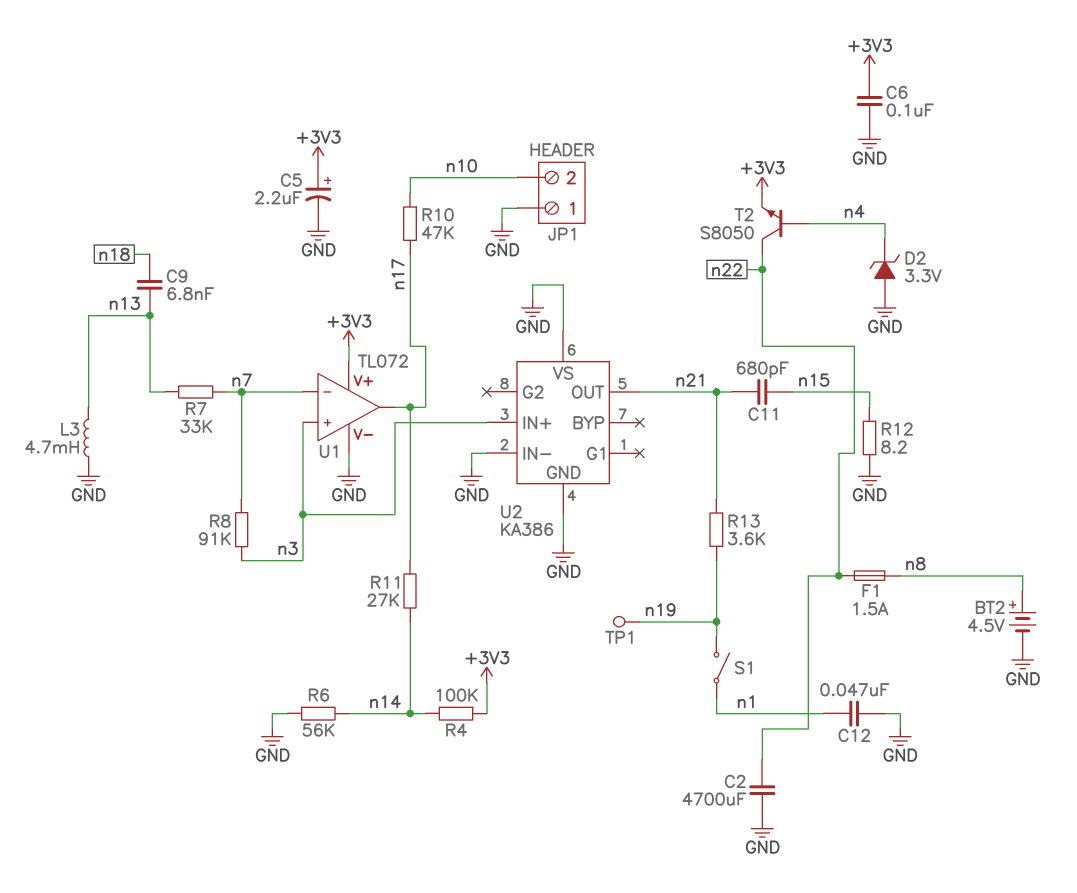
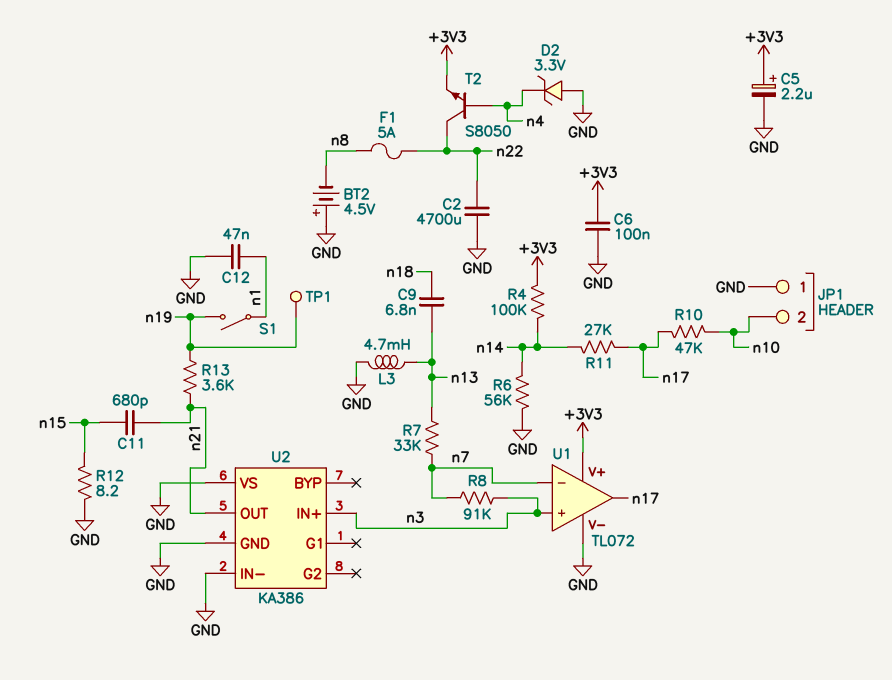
BT2: 4.5V (plus n8, minus GND) -> 4.5V (plus GND, minus n8)
F1: 1.5A (n8, n22) -> 5A (n8, n22)

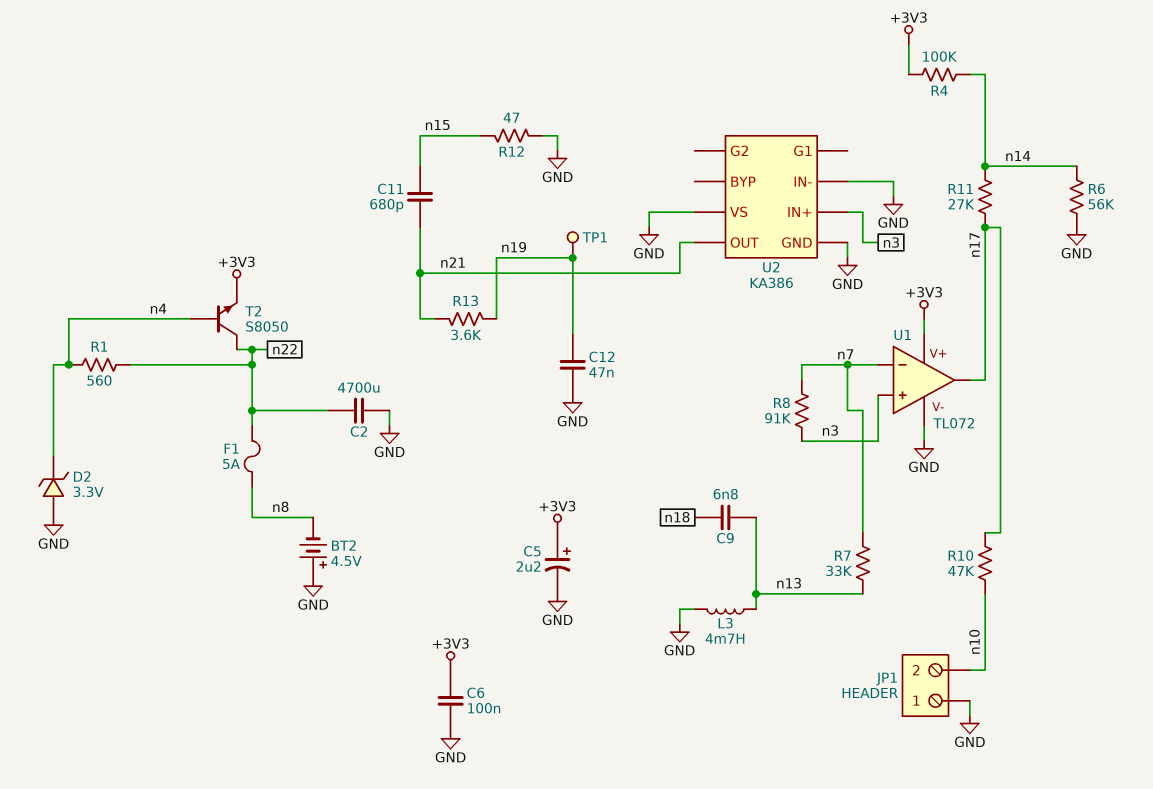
C12: 47nF (GND, n1) -> 47nF (GND, n19)
R1: none -> 560 (n4, n22)
R12: 8.2 (GND, n15) -> 47 (GND, n15)
S1: switch (n1, n19) -> none

